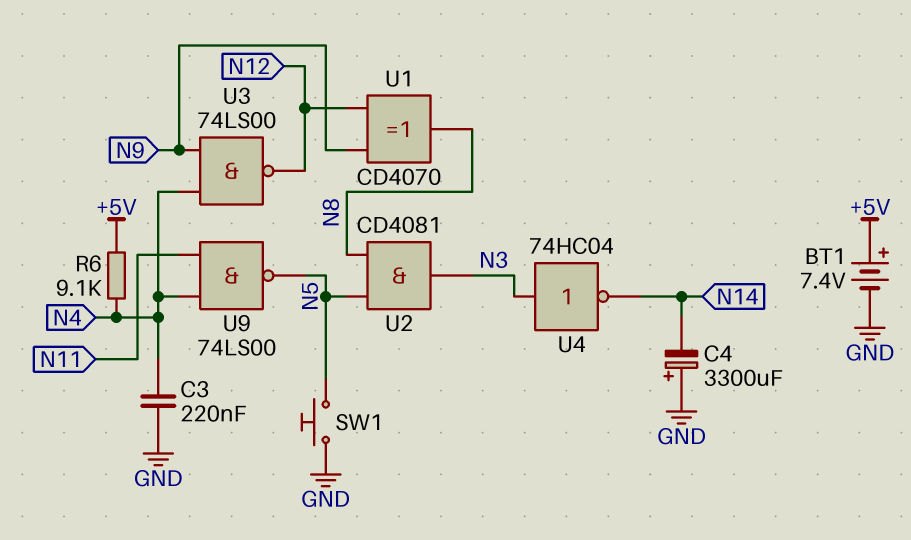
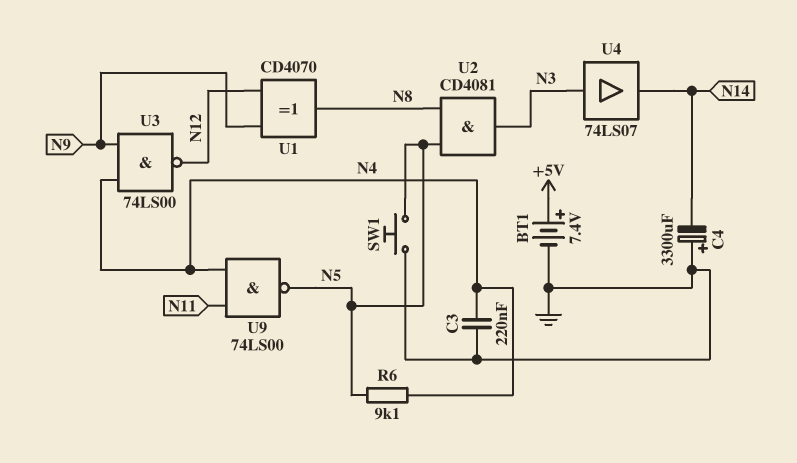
R6: 9.1k (+5V, N4) -> 9.1k (N4, N5)
U4: NOT 74HC04 (in N3, out N14) -> buffer 74LS07 (in N3, out N14)

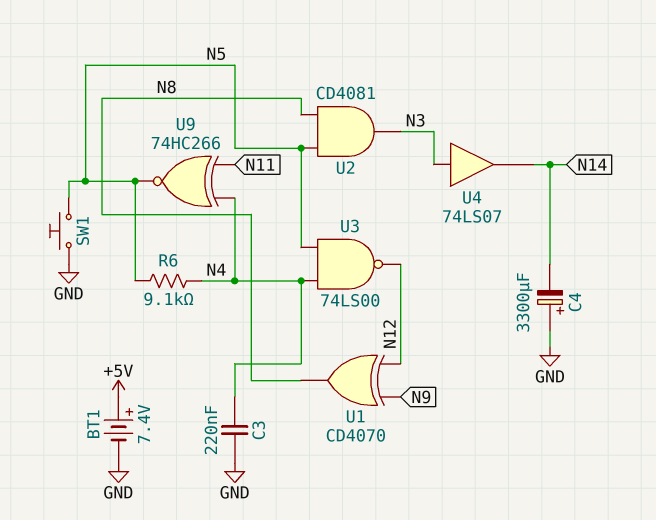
U3: NAND 74LS00 (in N4, in N9, out N12) -> NAND 74LS00 (in N4, in N5, out N12)
U9: NAND 74LS00 (in N4, in N11, out N5) -> XNOR 74HC266 (in N4, in N11, out N5)

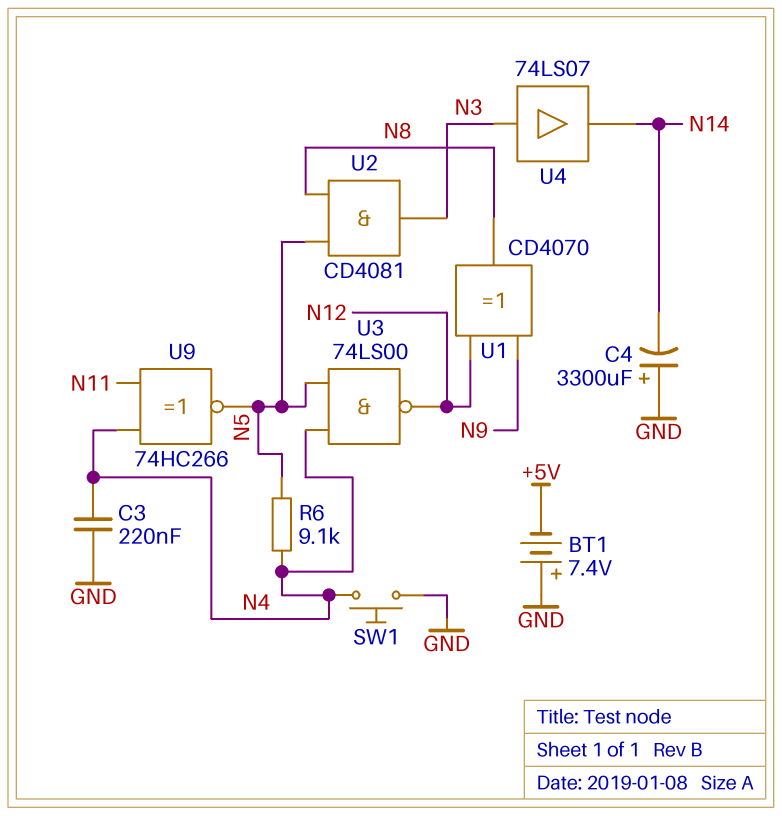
BT1: 7.4V (plus +5V, minus GND) -> 7.4V (plus GND, minus +5V)
SW1: button (GND, N5) -> button (GND, N4)

